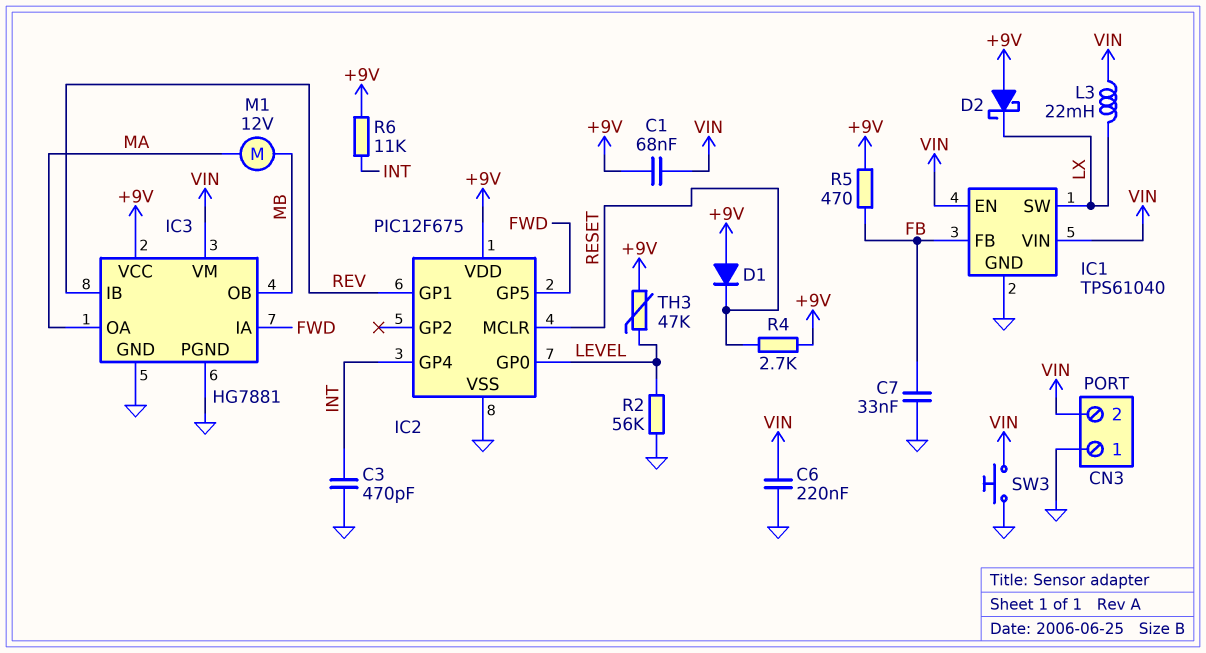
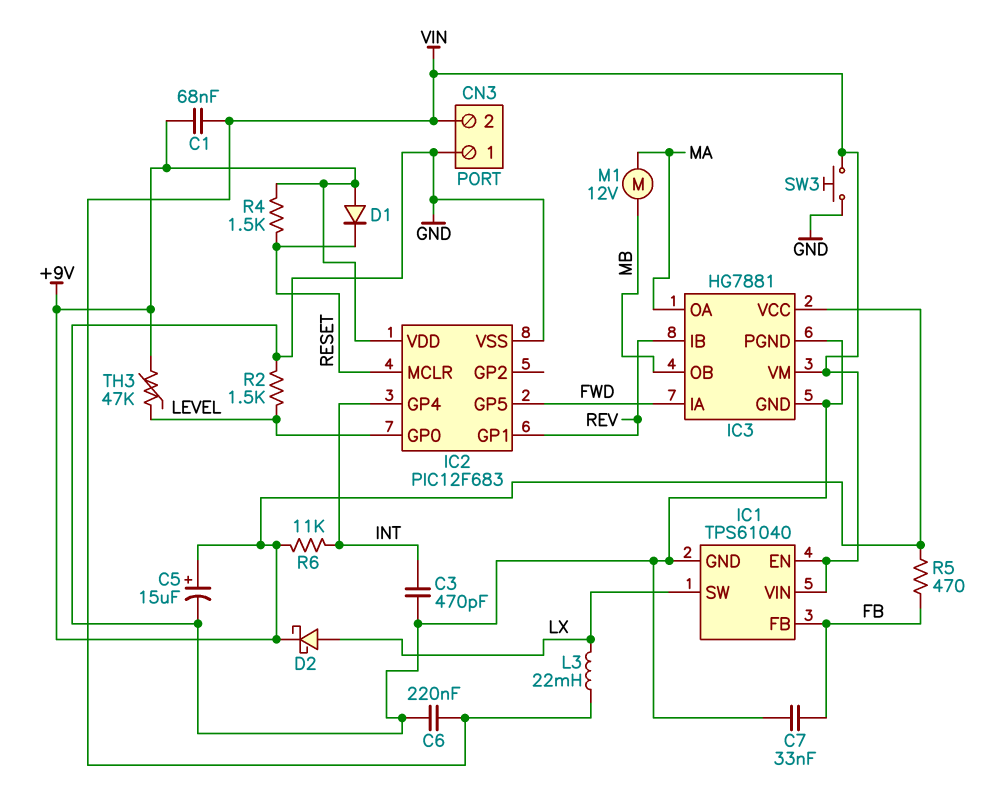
C5: none -> 15uF (plus +9V, minus GND)
D2: schottky (A +9V, K LX) -> schottky (A LX, K +9V)
IC2: PIC12F675 -> PIC12F683
R2: 56k (GND, LEVEL) -> 1.5k (GND, LEVEL)
R4: 2.7k (+9V, RESET) -> 1.5k (+9V, RESET)

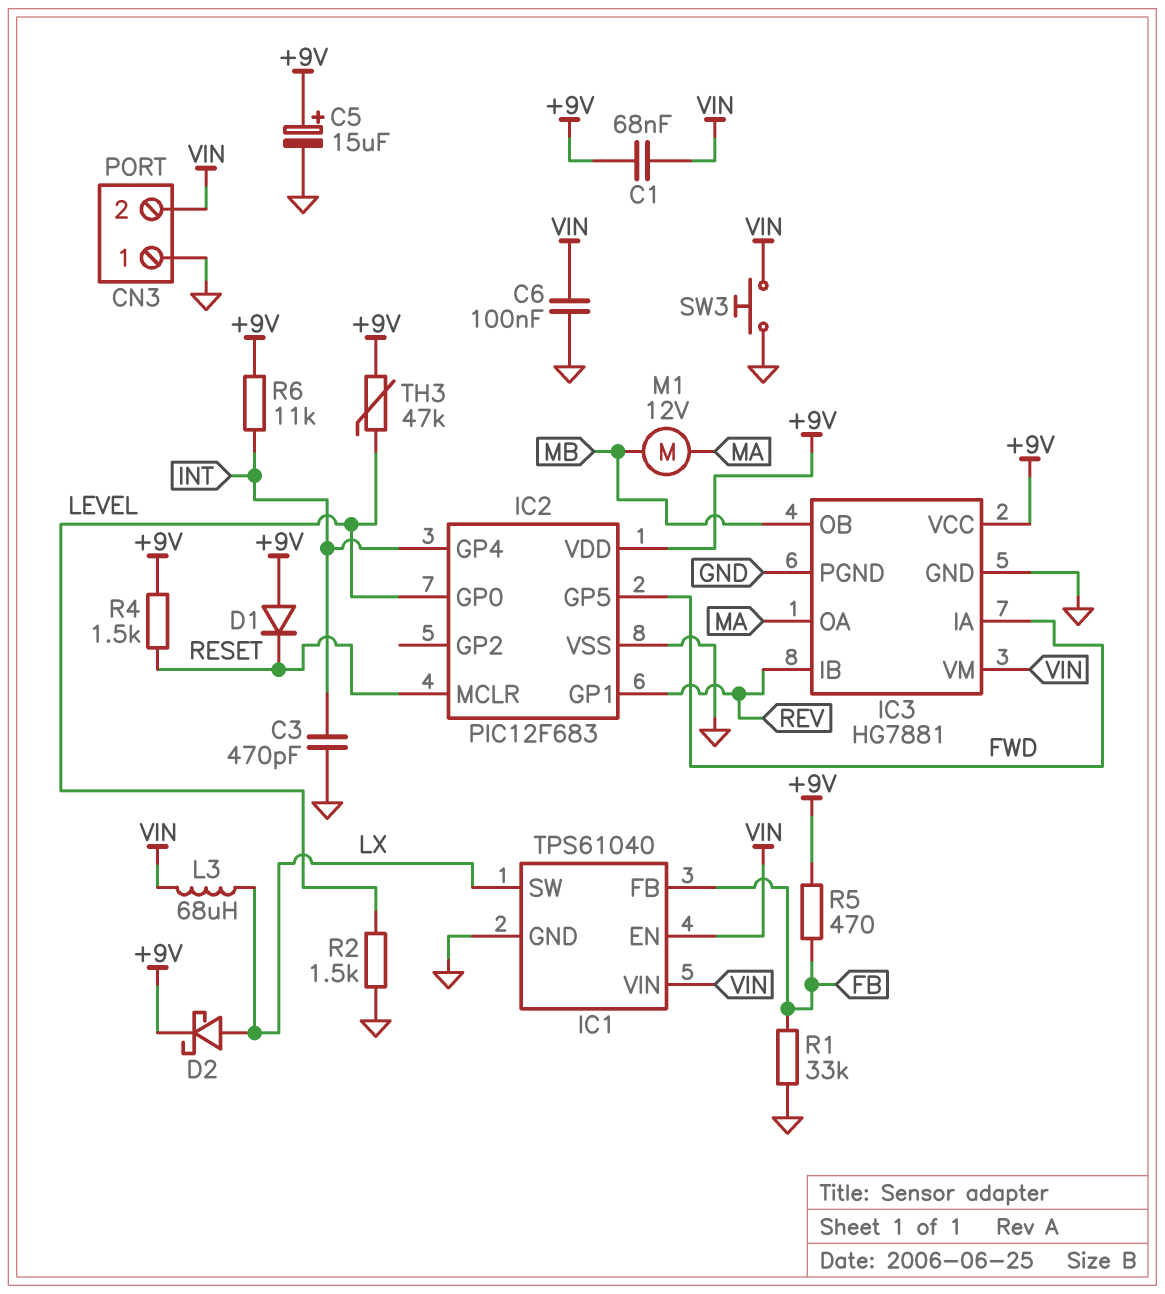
C6: 220nF (GND, VIN) -> 100nF (GND, VIN)
C7: 33nF (FB, GND) -> none
L3: 22mH (LX, VIN) -> 68uH (LX, VIN)
R1: none -> 33k (FB, GND)

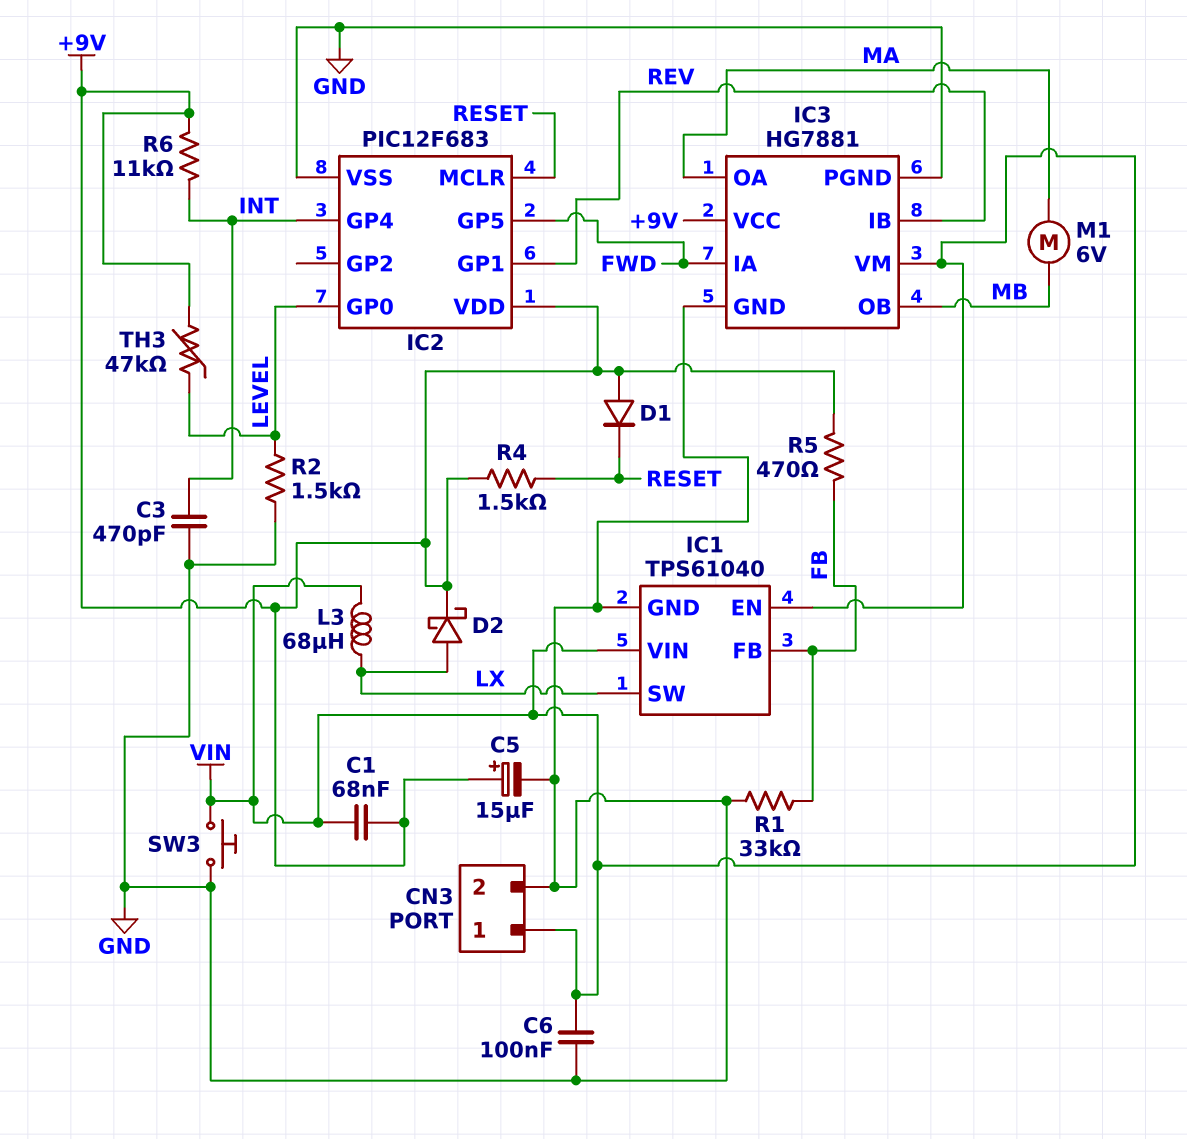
CN3 pin 1: GND -> VIN
CN3 pin 2: VIN -> GND
M1: motor 12V (MA, MB) -> motor 6V (MA, MB)

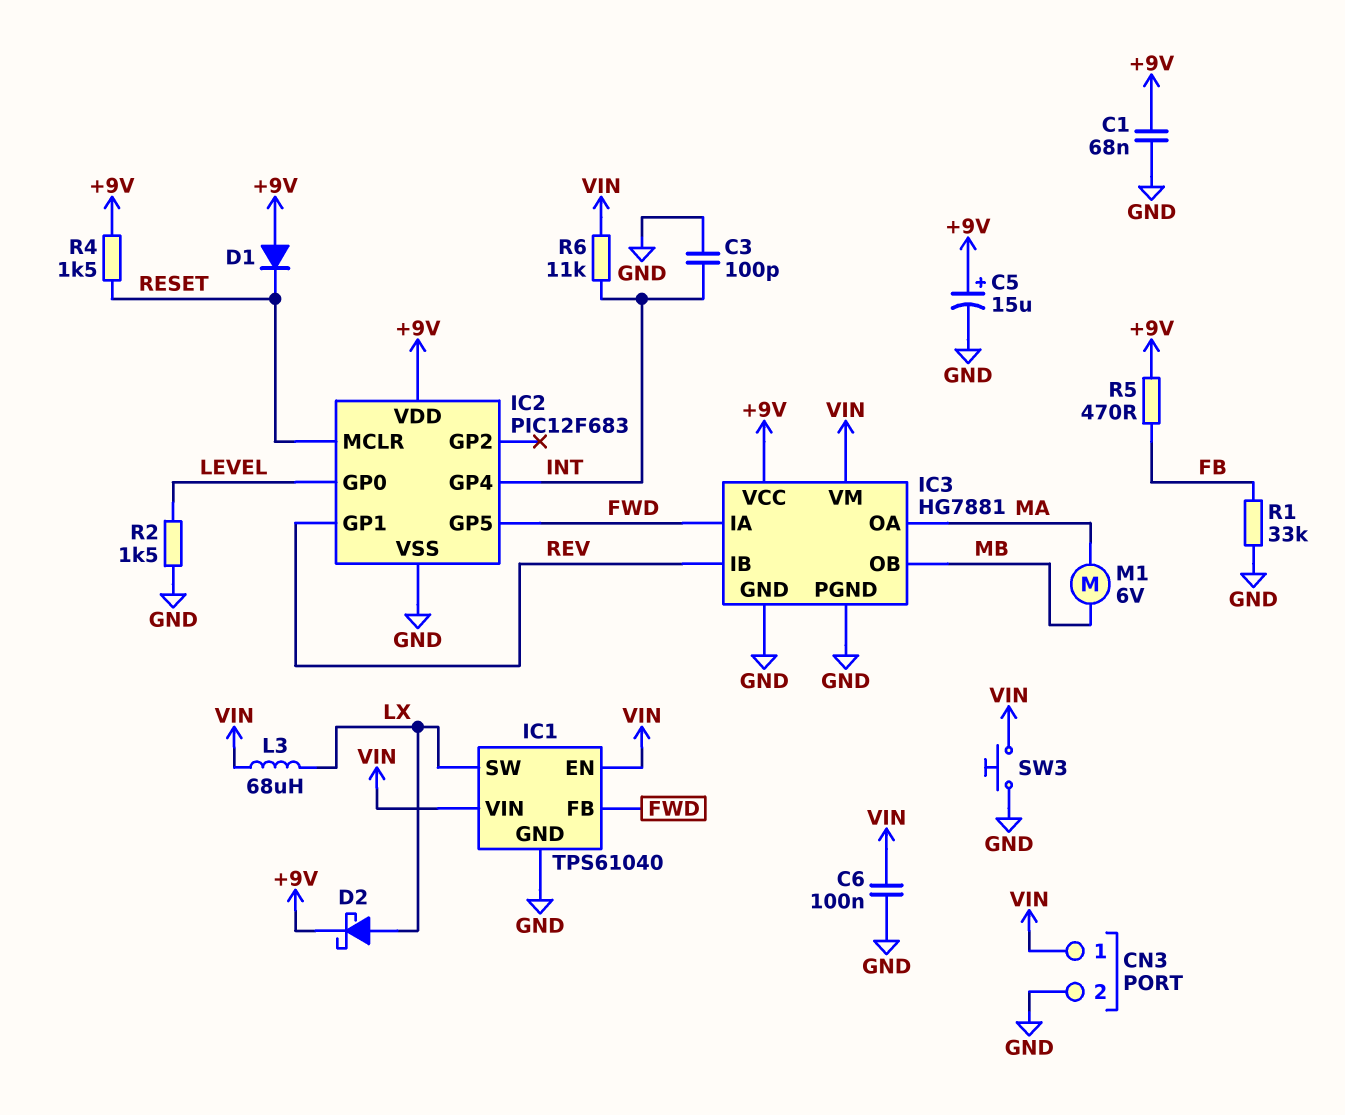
C1: 68nF (+9V, VIN) -> 68nF (+9V, GND)
C3: 470pF (GND, INT) -> 100pF (GND, INT)
IC1 pin FB: FB -> FWD
R6: 11k (+9V, INT) -> 11k (INT, VIN)
TH3: 47k (+9V, LEVEL) -> none

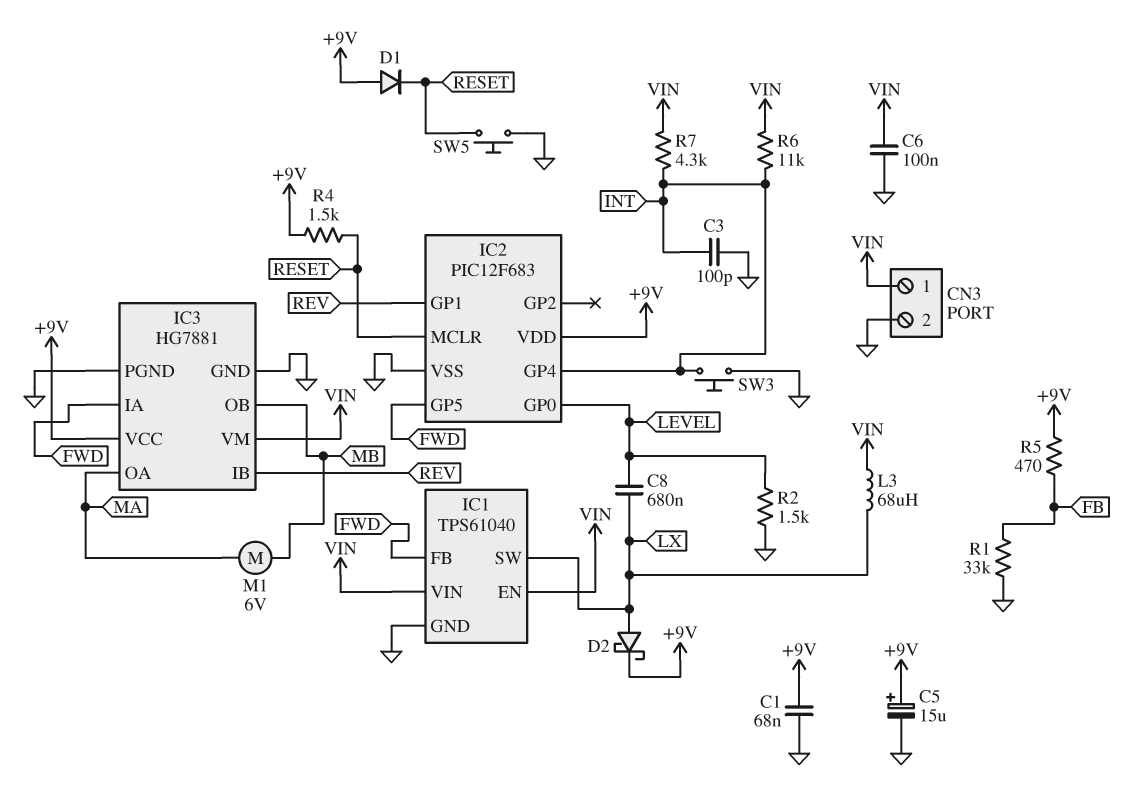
C8: none -> 680nF (LEVEL, LX)
R7: none -> 4.3k (INT, VIN)
SW3: button (GND, VIN) -> button (GND, INT)
SW5: none -> button (GND, RESET)

